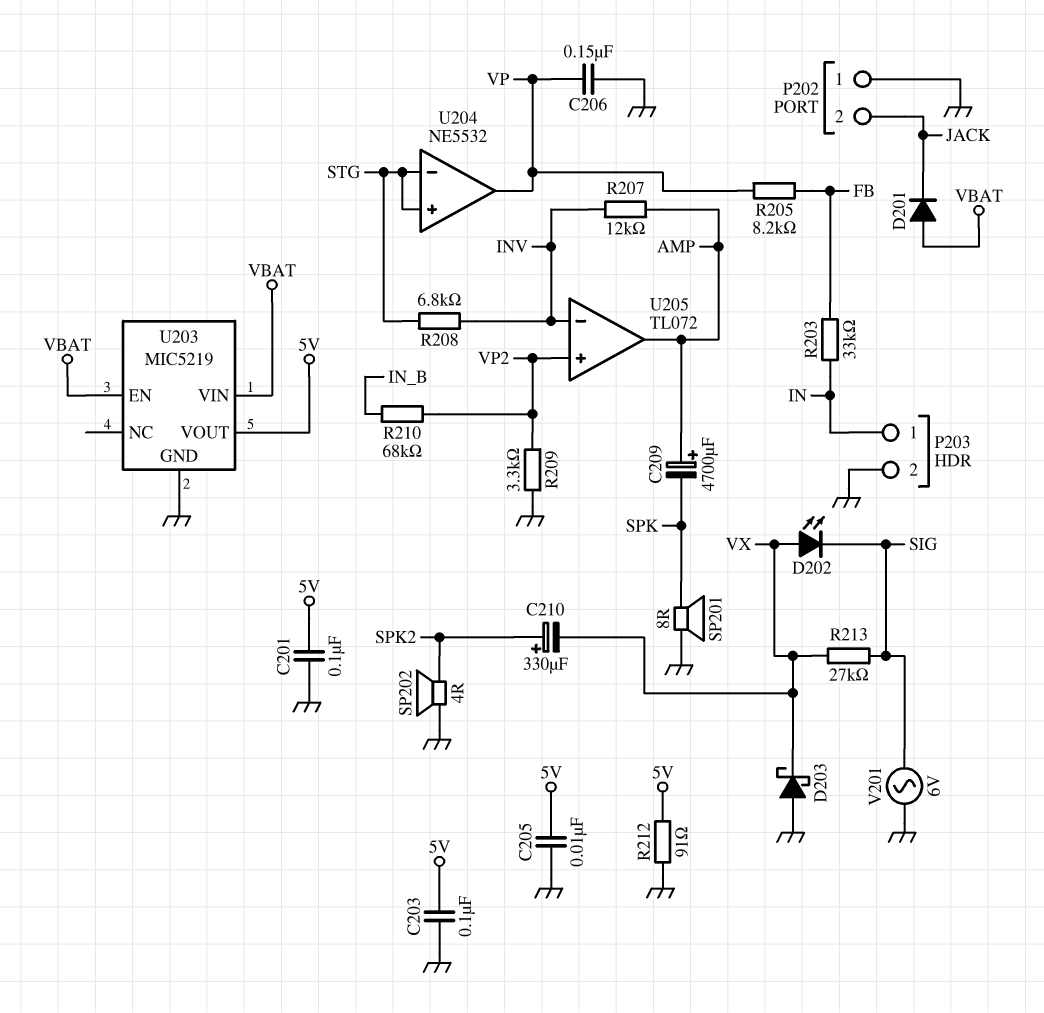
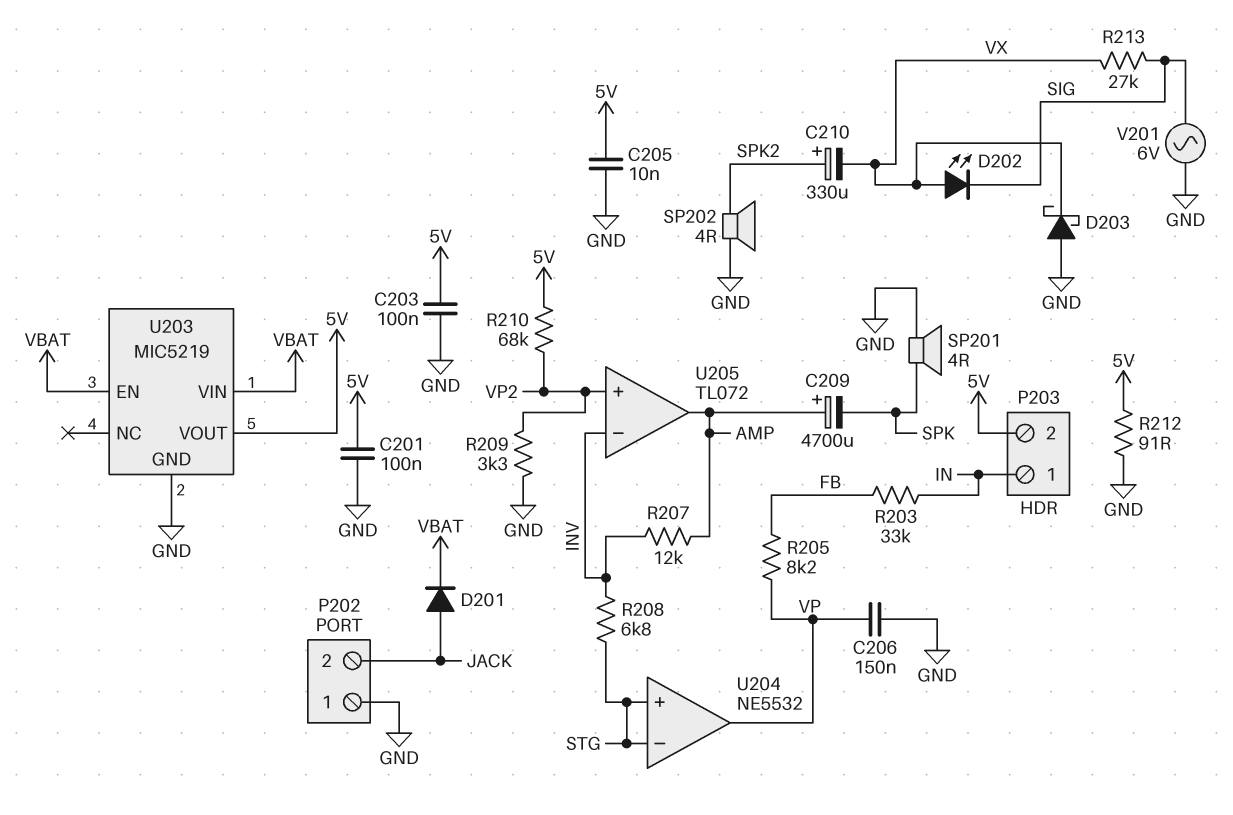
D201: diode (A VBAT, K JACK) -> diode (A JACK, K VBAT)
P203 pin 2: GND -> 5V
R210: 68k (IN_B, VP2) -> 68k (5V, VP2)
SP201: speaker 8R (GND, SPK) -> speaker 4R (GND, SPK)

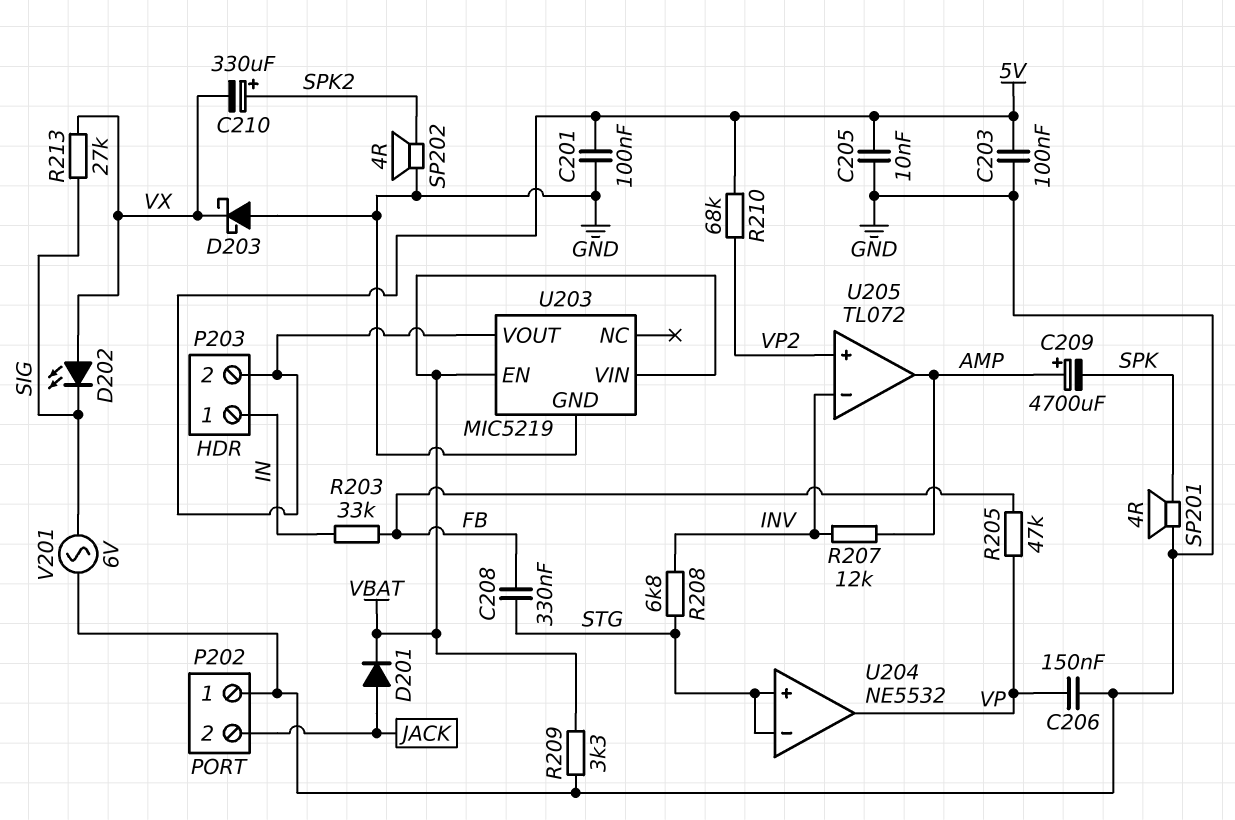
C208: none -> 330nF (FB, STG)
R205: 8.2k (FB, VP) -> 47k (FB, VP)
R209: 3.3k (GND, VP2) -> 3.3k (GND, VBAT)
R212: 91 (5V, GND) -> none

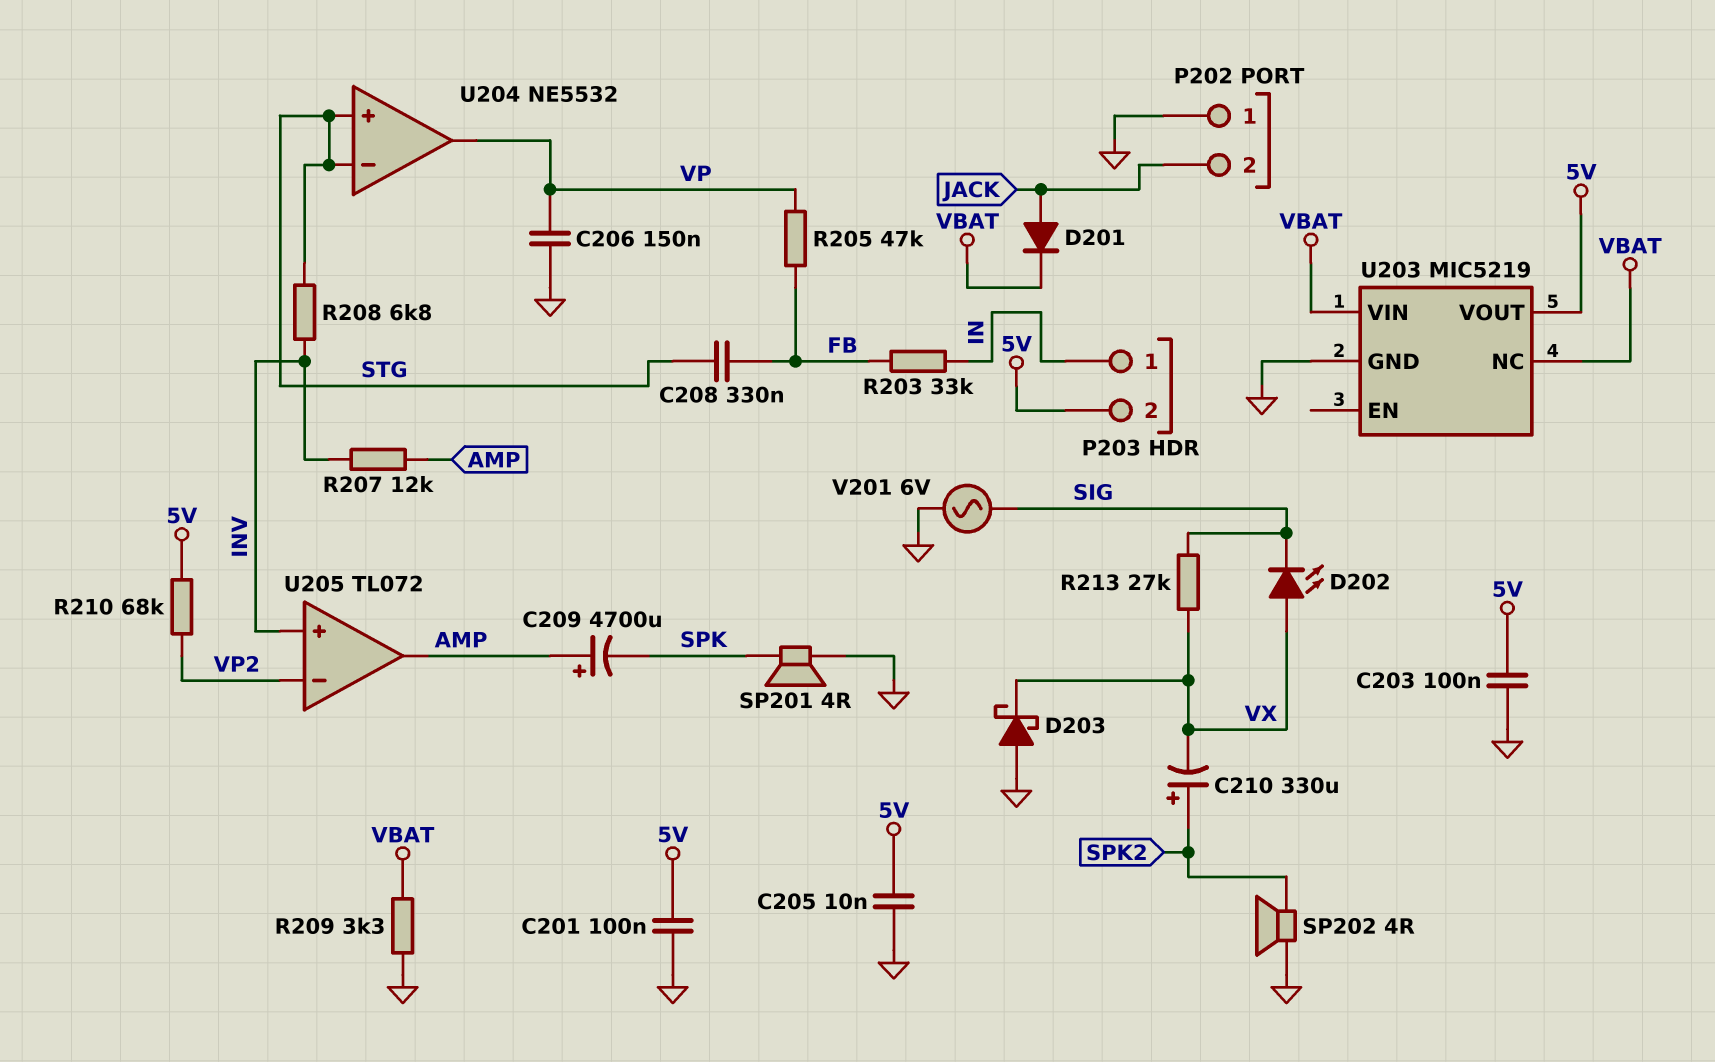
U203 pin EN: VBAT -> none
U203 pin NC: none -> VBAT
U205 pin in+: VP2 -> INV
U205 pin in-: INV -> VP2

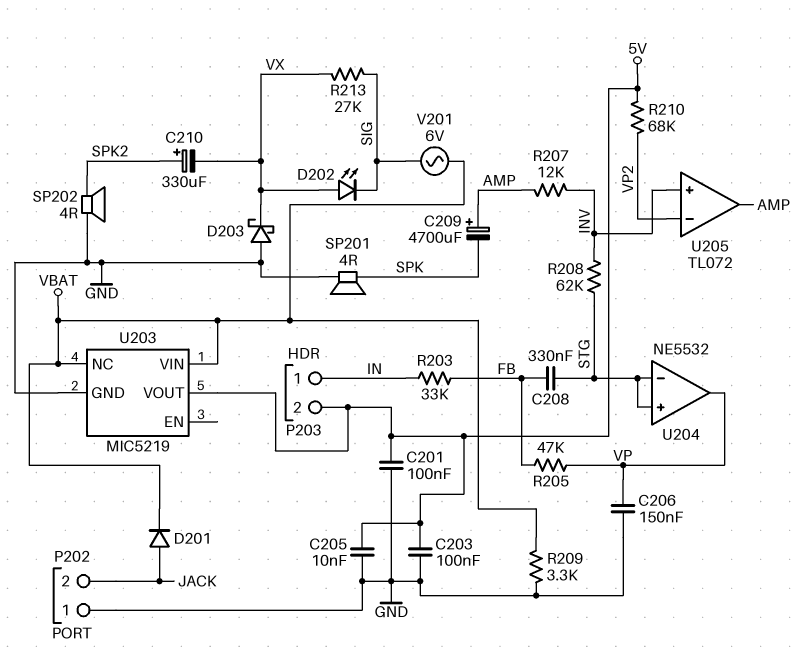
R208: 6.8k (INV, STG) -> 62k (INV, STG)
V201: AC 6V (GND, SIG) -> AC 6V (SIG, VBAT)

